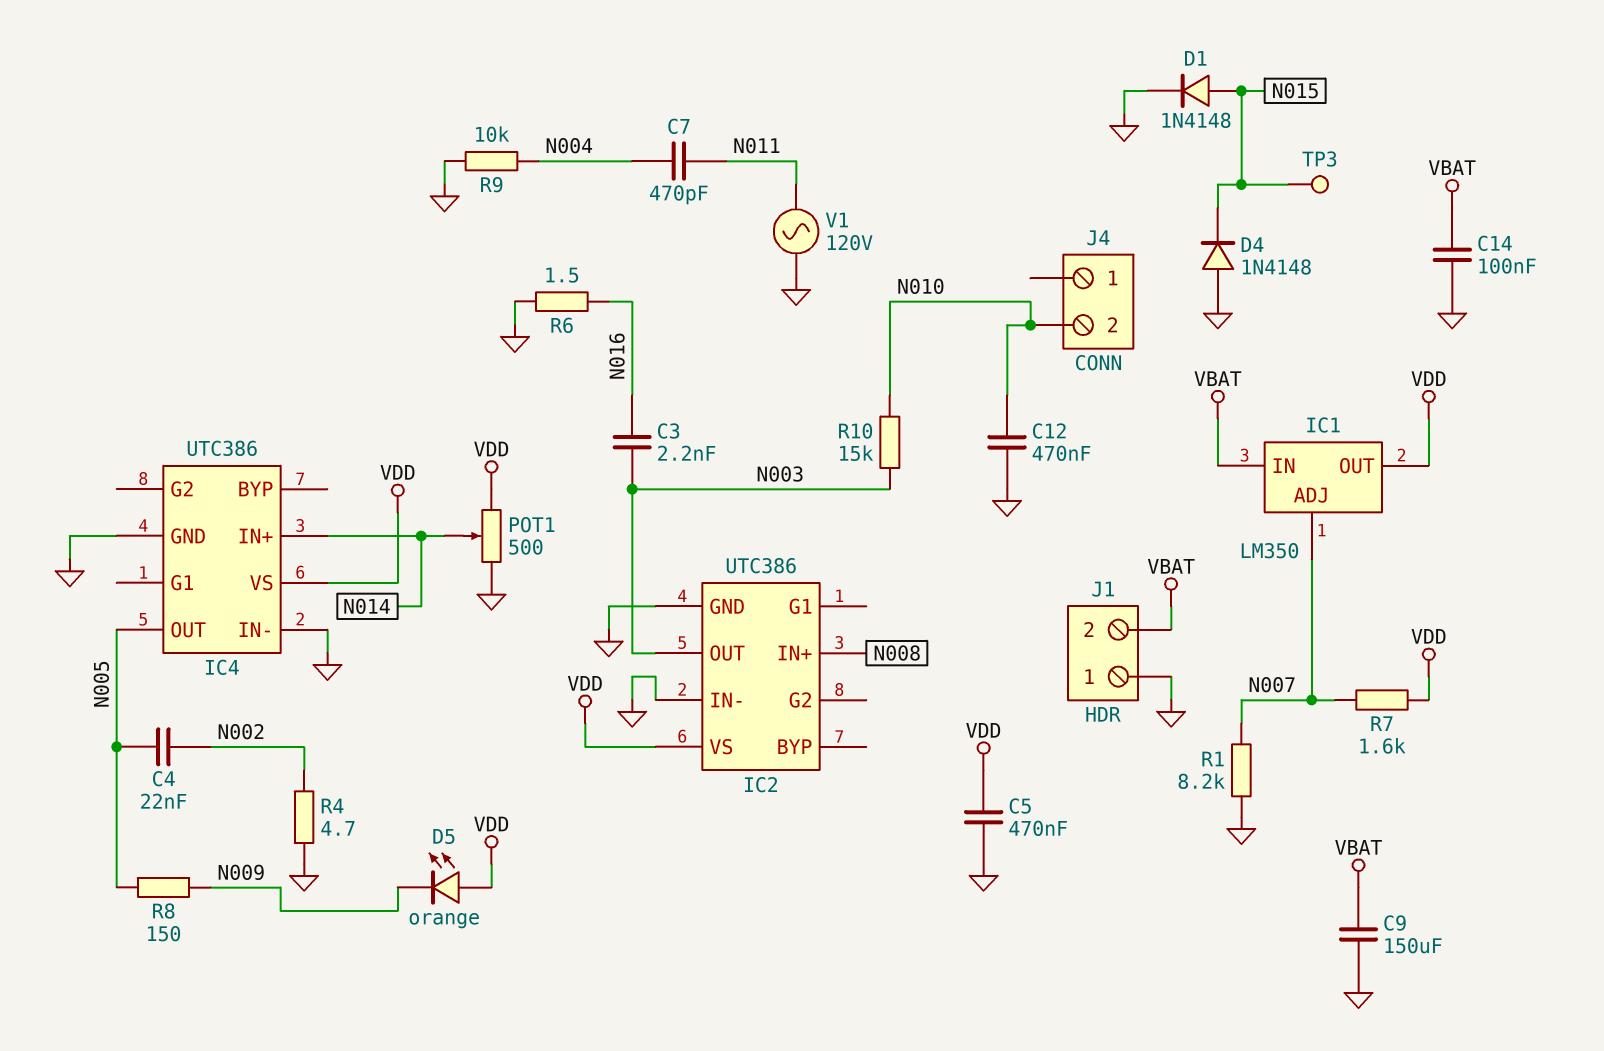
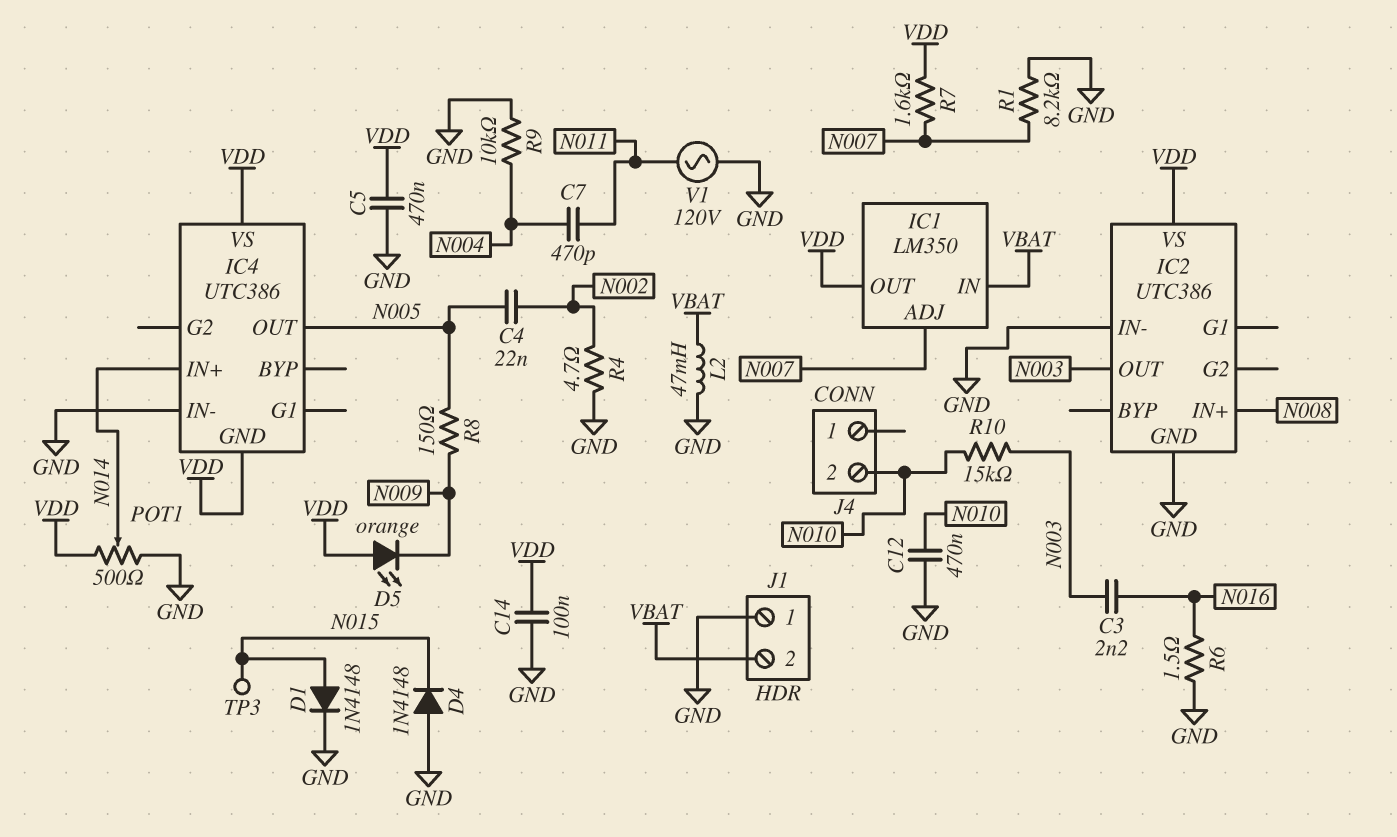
C9: 150uF (GND, VBAT) -> none
C14: 100nF (GND, VBAT) -> 100nF (GND, VDD)
IC4 pin GND: GND -> VDD
L2: none -> 47mH (GND, VBAT)

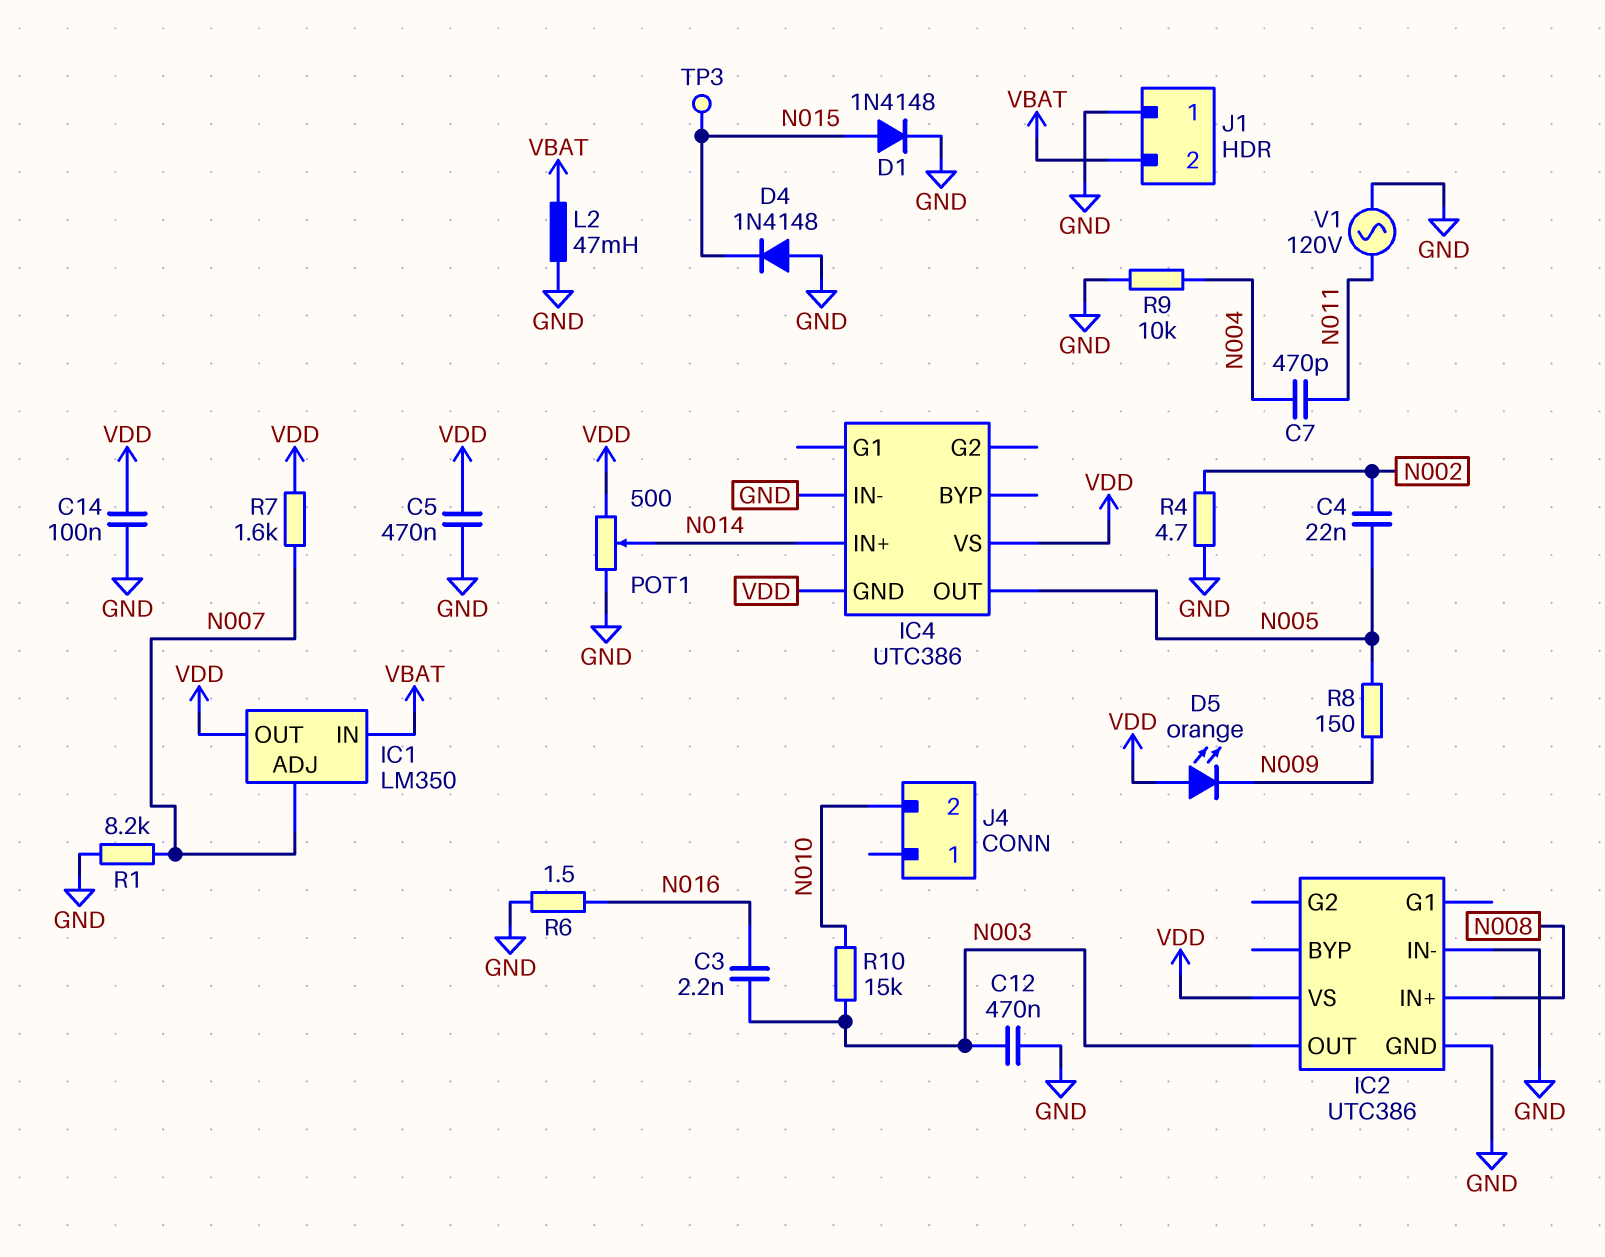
C12: 470nF (GND, N010) -> 470nF (GND, N003)

